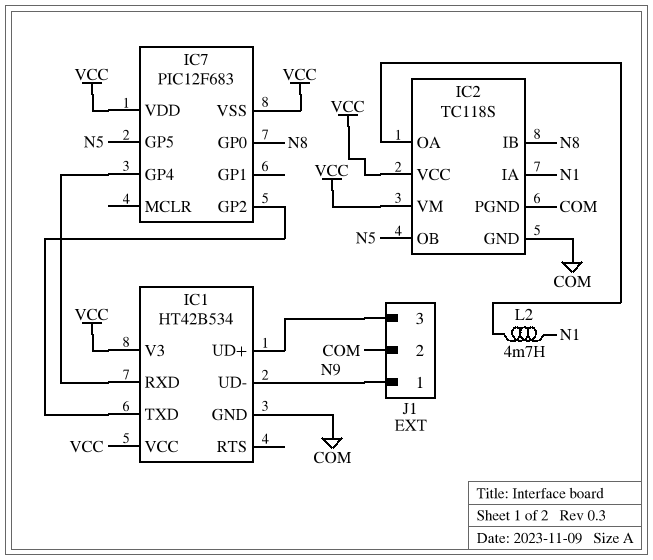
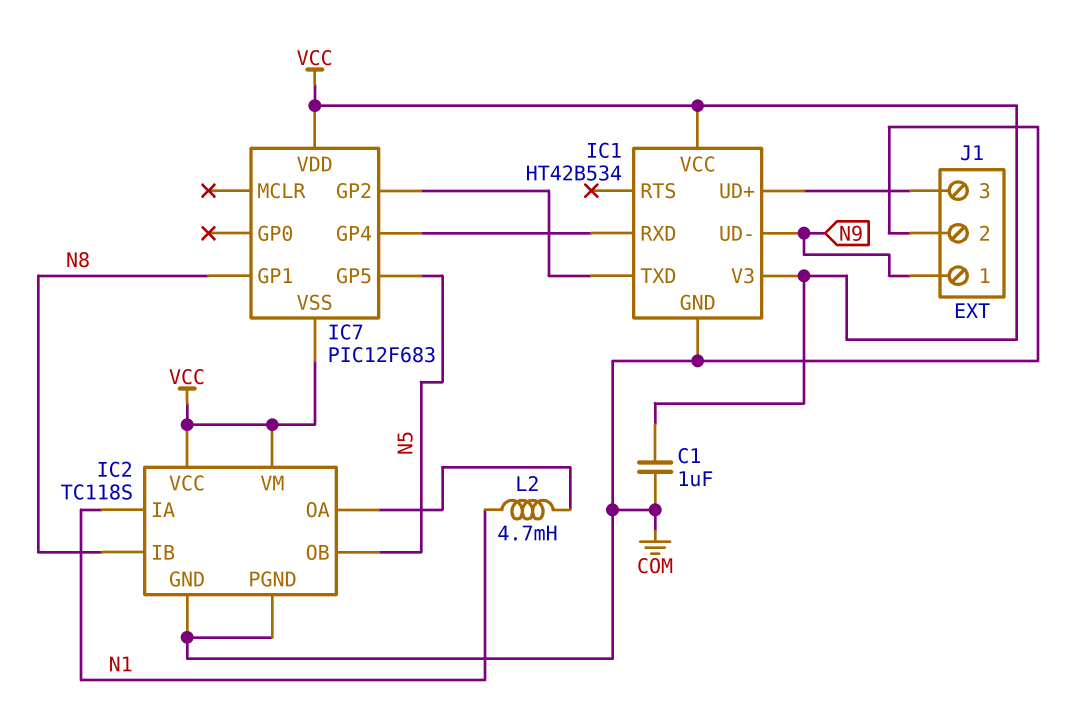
C1: none -> 1uF (COM, VCC)
IC7 pin GP0: N8 -> none
IC7 pin GP1: none -> N8

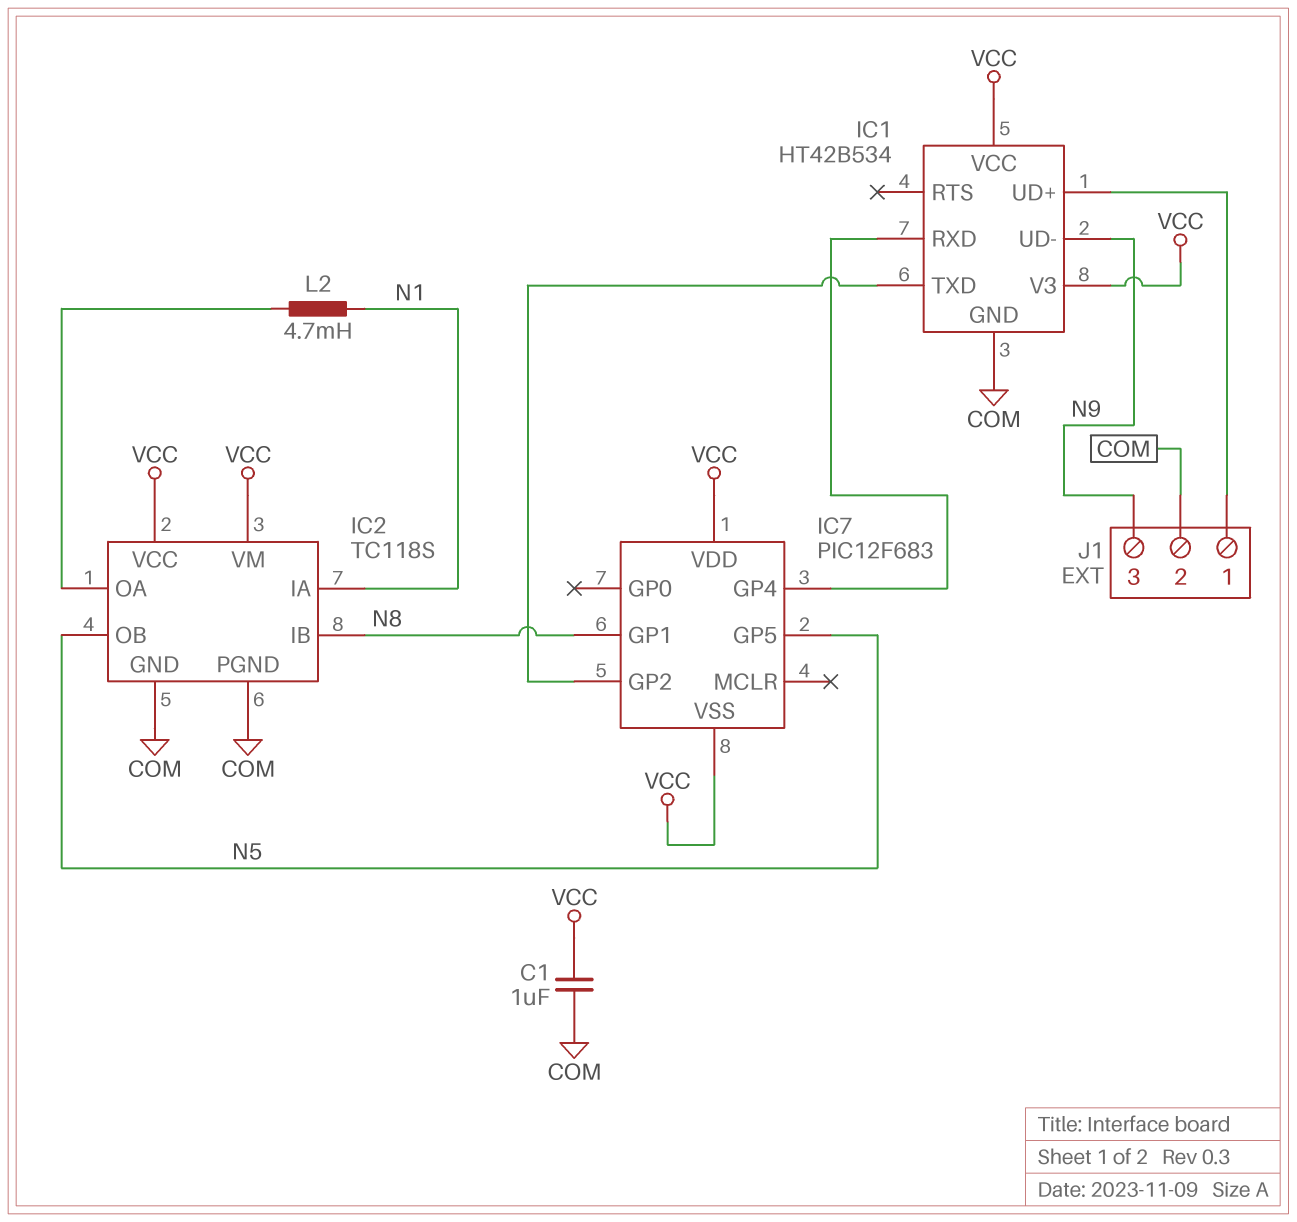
J1 pin 1: N9 -> IC1/UD+
J1 pin 3: IC1/UD+ -> N9

